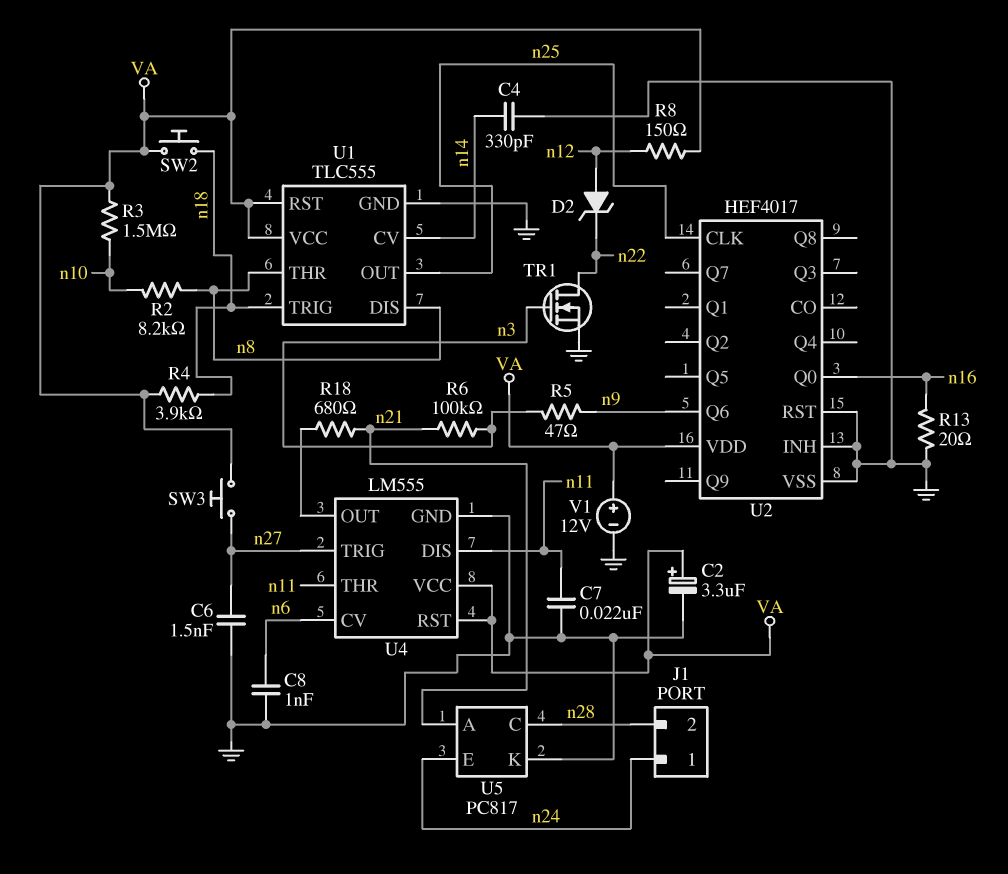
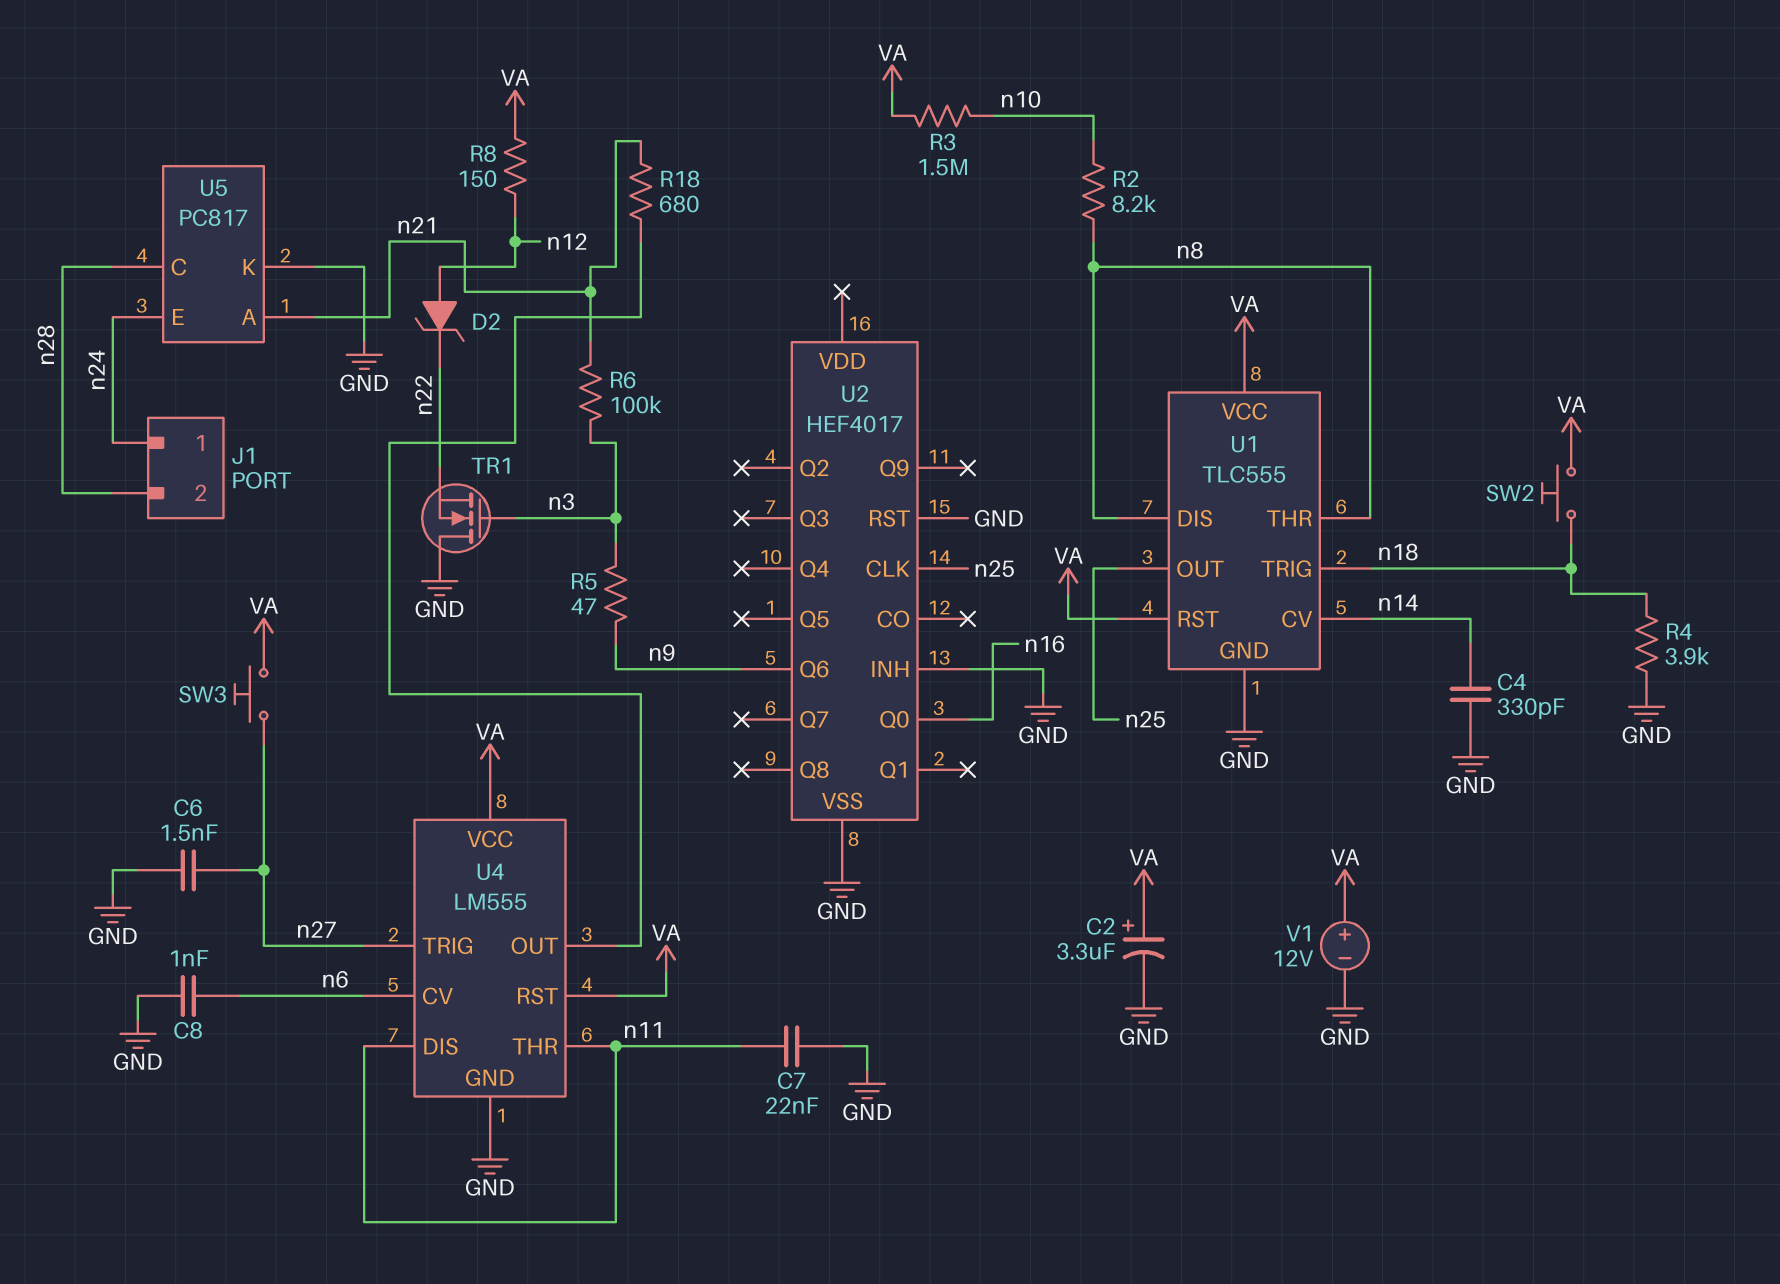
R4: 3.9k (VA, n18) -> 3.9k (GND, n18)
R13: 20 (GND, n16) -> none
TR1: NMOS (G n3, D n22, S GND) -> NMOS (G n3, D GND, S n22)
U2 pin VDD: VA -> none

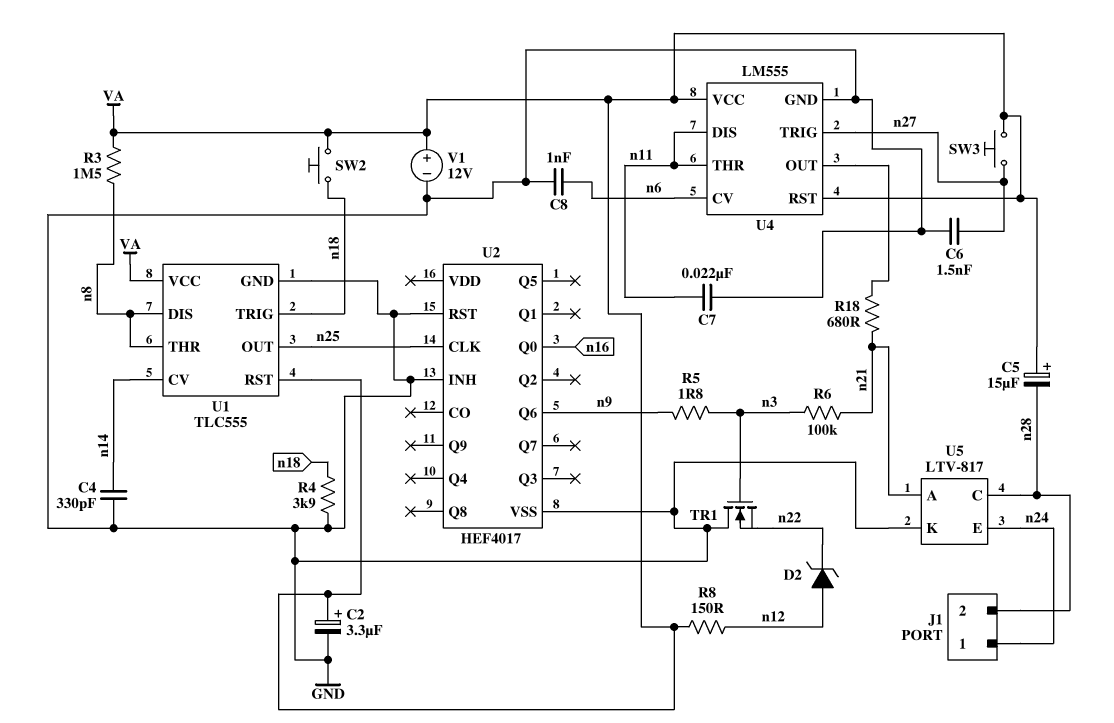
C5: none -> 15uF (plus VA, minus n28)
R2: 8.2k (n8, n10) -> none
R3: 1.5M (VA, n10) -> 1.5M (VA, n8)
R5: 47 (n3, n9) -> 1.8 (n3, n9)
U5: PC817 -> LTV-817

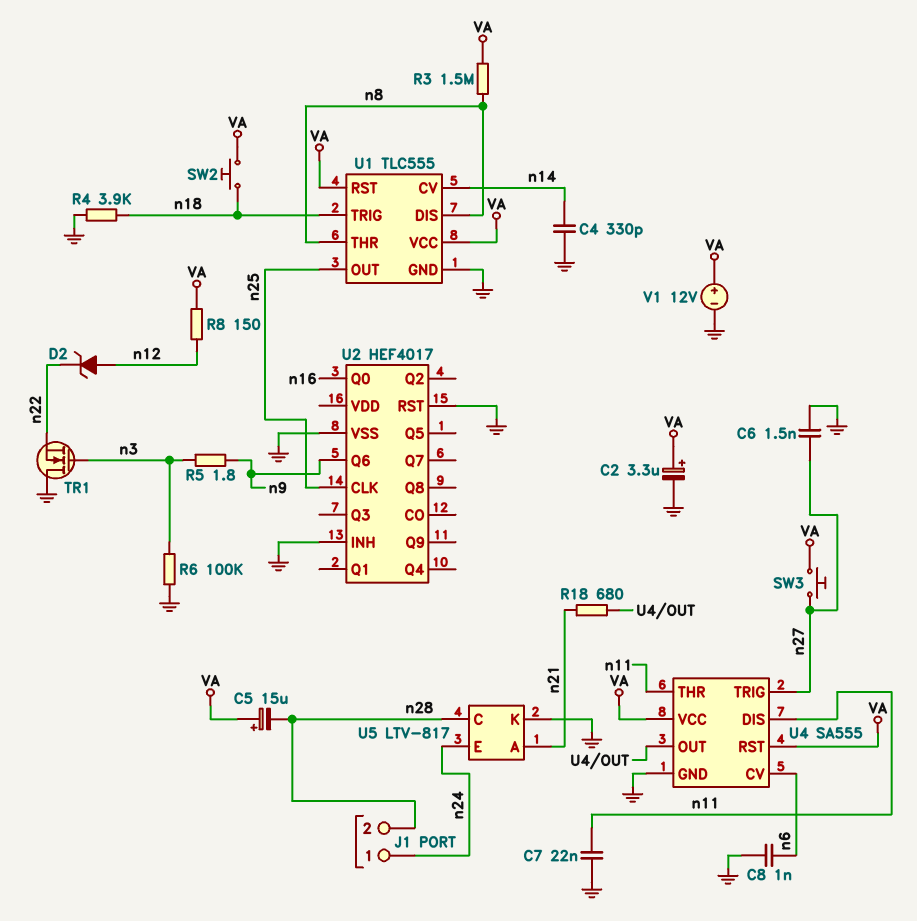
R6: 100k (n3, n21) -> 100k (GND, n3)
U4: LM555 -> SA555

